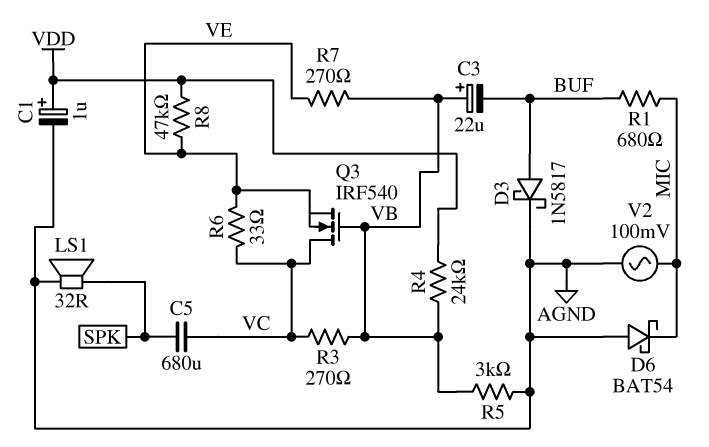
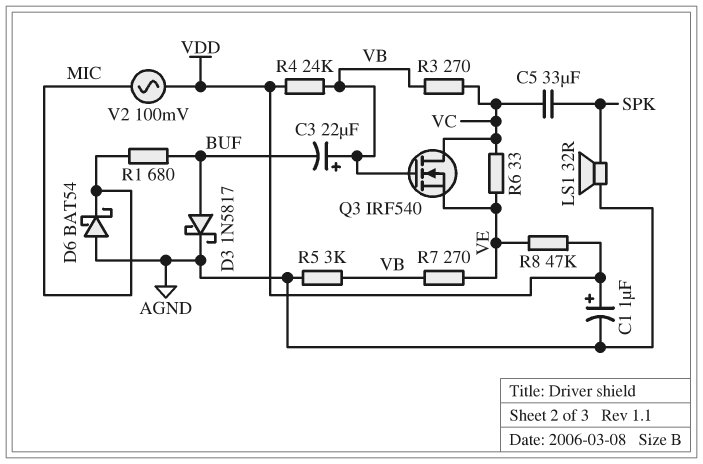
C5: 680uF (SPK, VC) -> 33uF (SPK, VC)
V2: AC 100mV (AGND, MIC) -> AC 100mV (MIC, VDD)

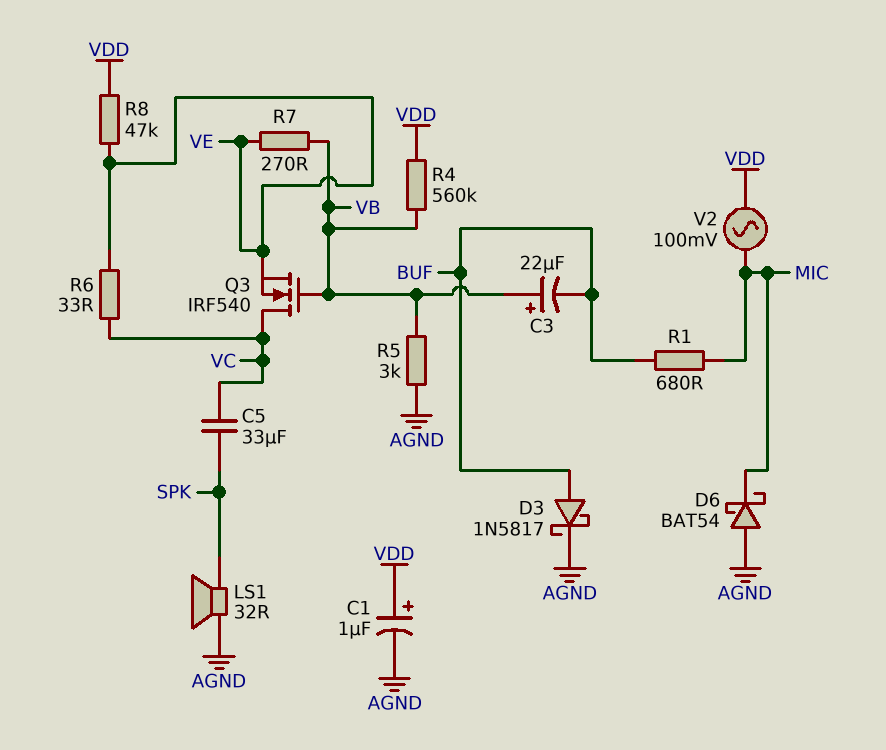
R3: 270 (VB, VC) -> none
R4: 24k (VB, VDD) -> 560k (VB, VDD)

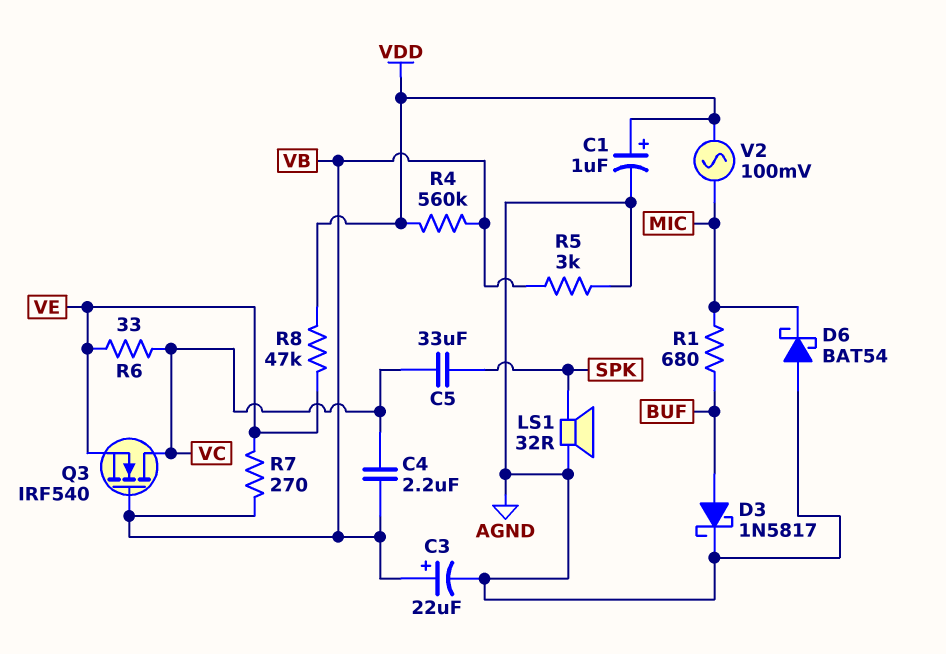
C3: 22uF (plus VB, minus BUF) -> 22uF (plus VB, minus AGND)
C4: none -> 2.2uF (VB, VC)

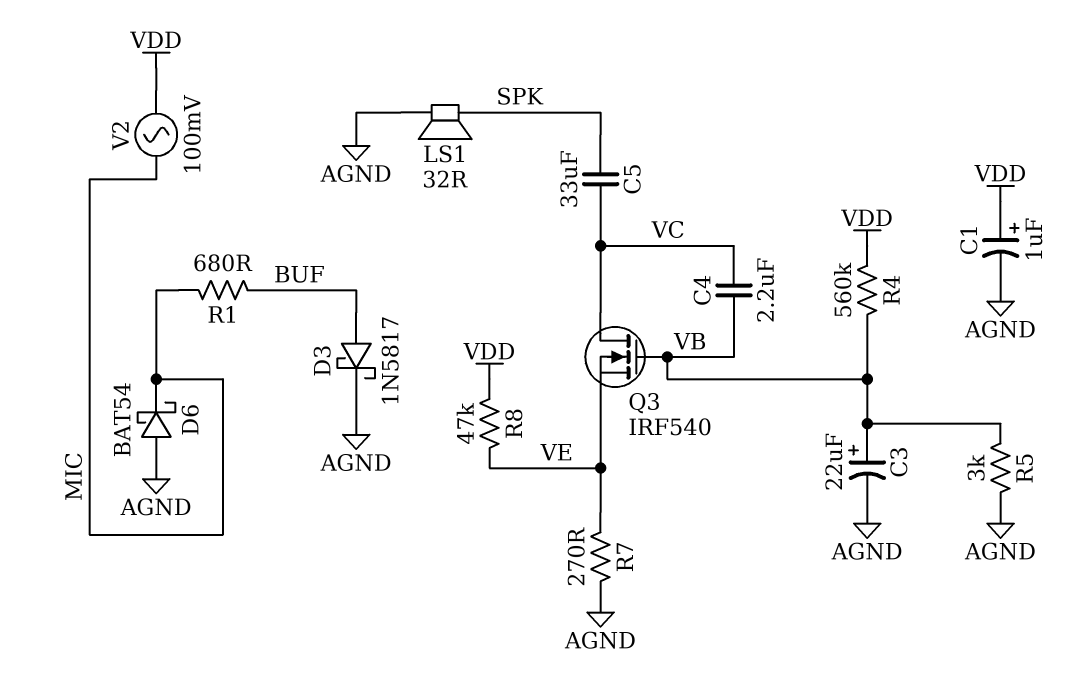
R6: 33 (VC, VE) -> none
R7: 270 (VB, VE) -> 270 (AGND, VE)

